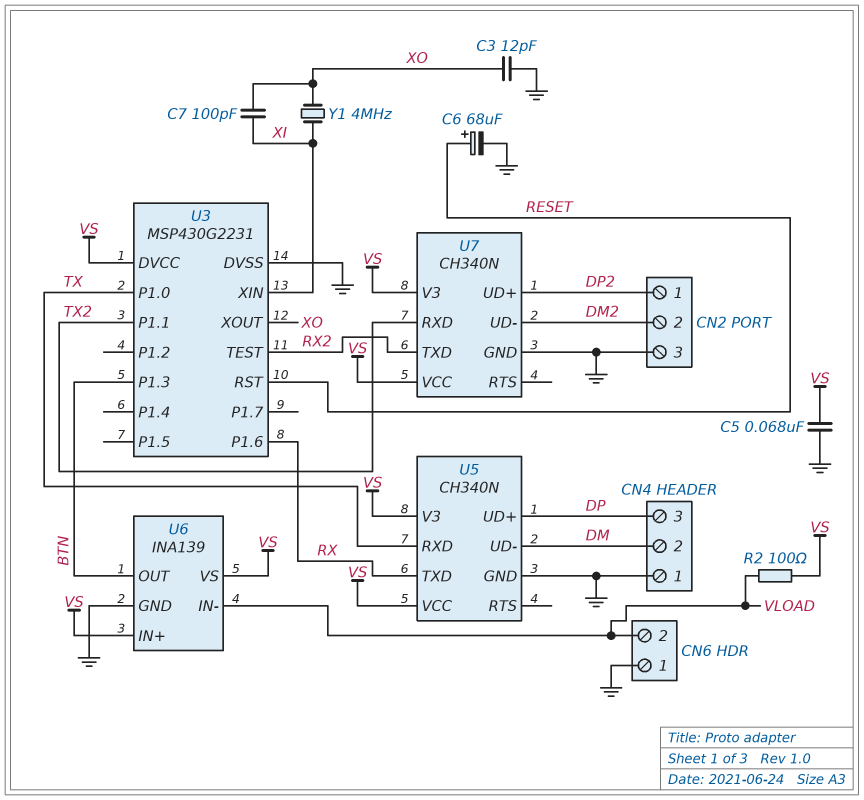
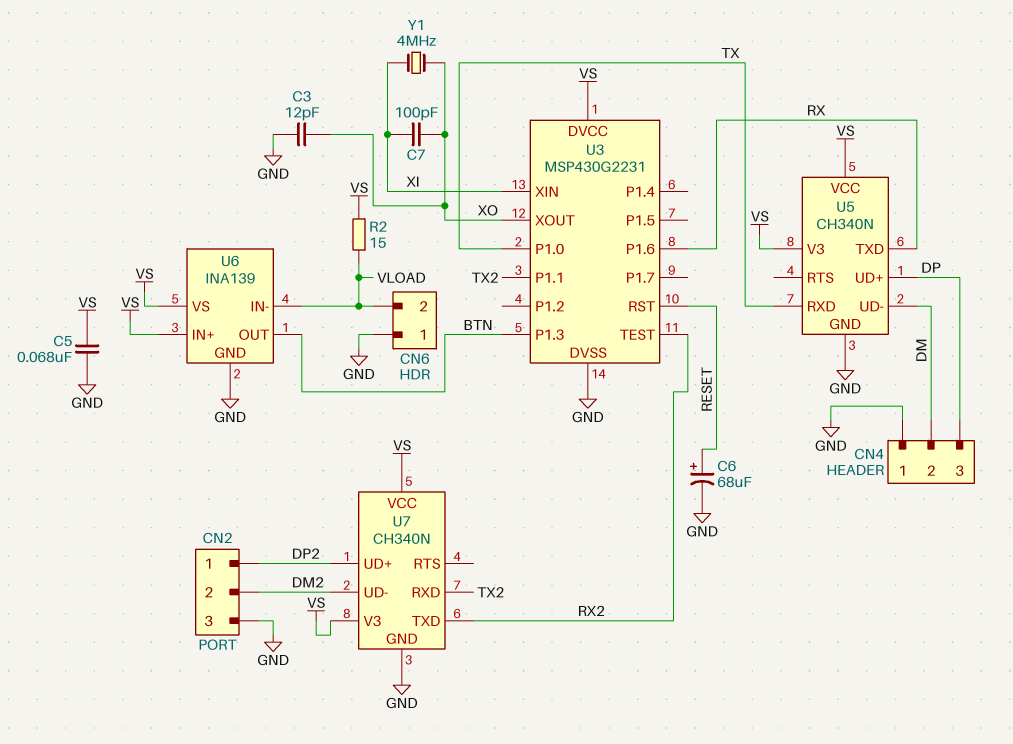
R2: 100 (VLOAD, VS) -> 15 (VLOAD, VS)

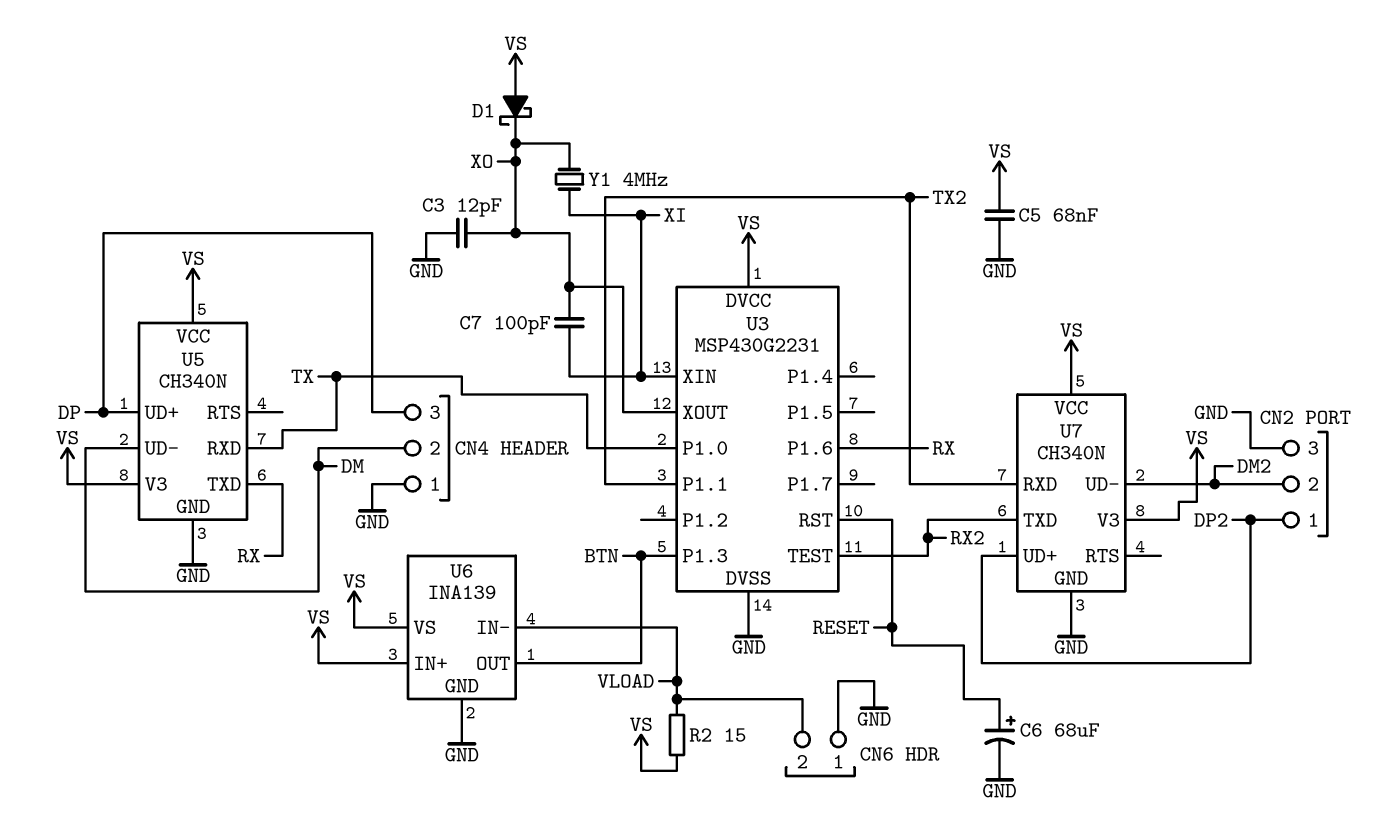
D1: none -> schottky (A VS, K XO)

